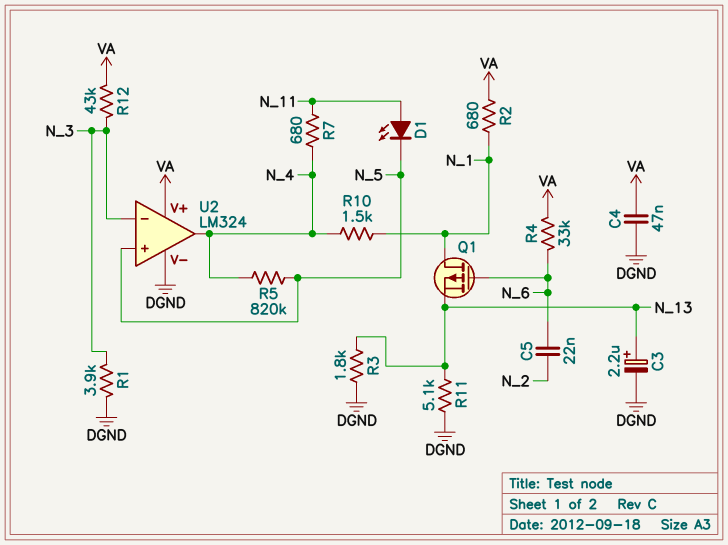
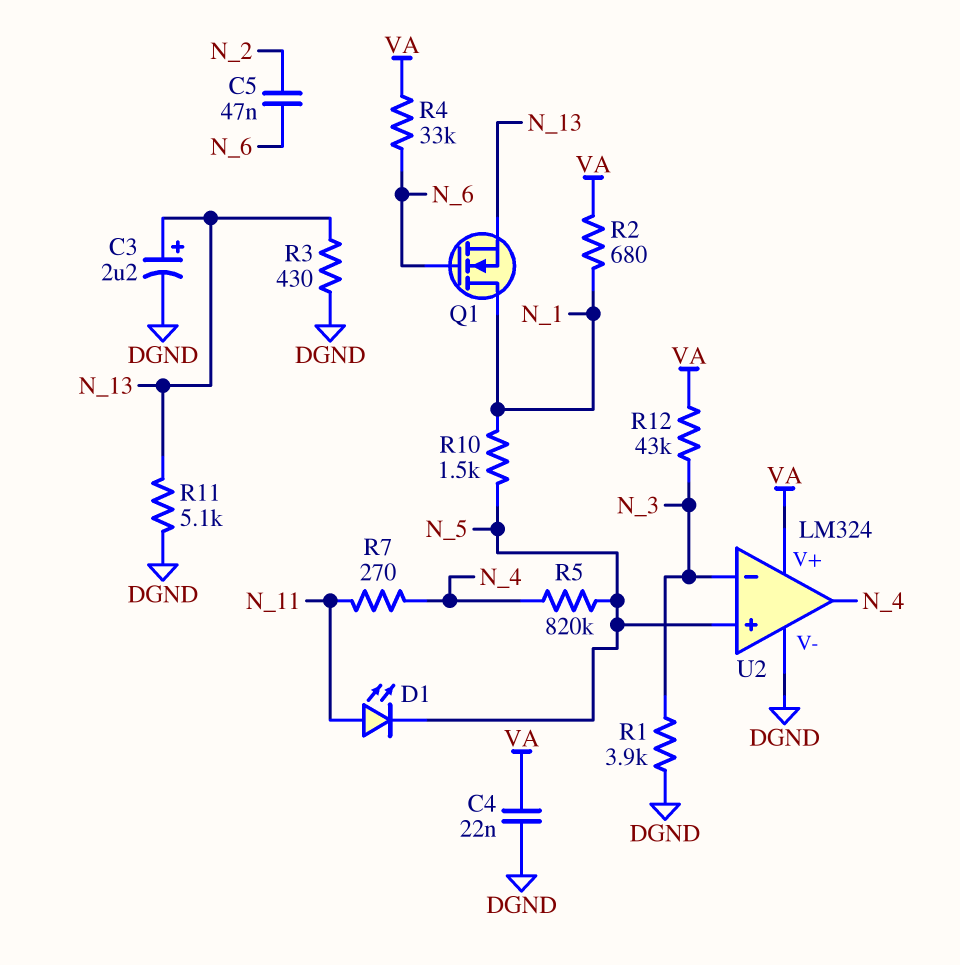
C4: 47nF (DGND, VA) -> 22nF (DGND, VA)
C5: 22nF (N_2, N_6) -> 47nF (N_2, N_6)
Q1: PMOS (G N_6, D N_1, S N_13) -> NMOS (G N_6, D N_1, S N_13)
R3: 1.8k (DGND, N_13) -> 430 (DGND, N_13)
R7: 680 (N_4, N_11) -> 270 (N_4, N_11)
R10: 1.5k (N_1, N_4) -> 1.5k (N_1, N_5)

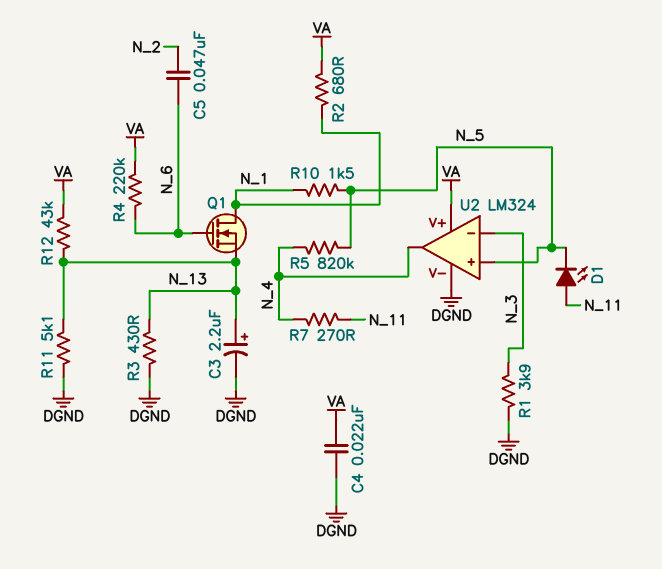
R4: 33k (N_6, VA) -> 220k (N_6, VA)
R12: 43k (N_3, VA) -> 43k (N_13, VA)

